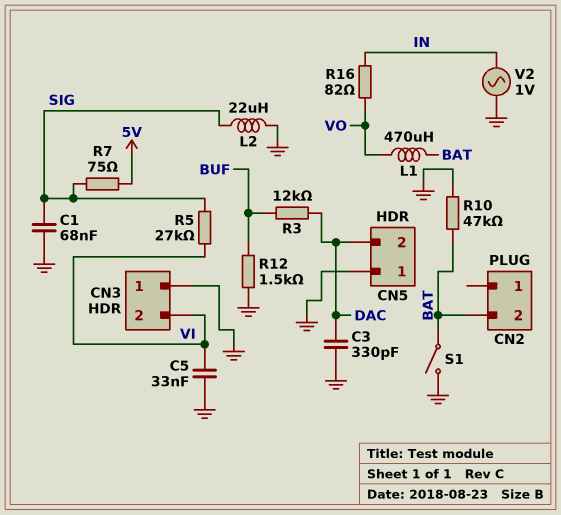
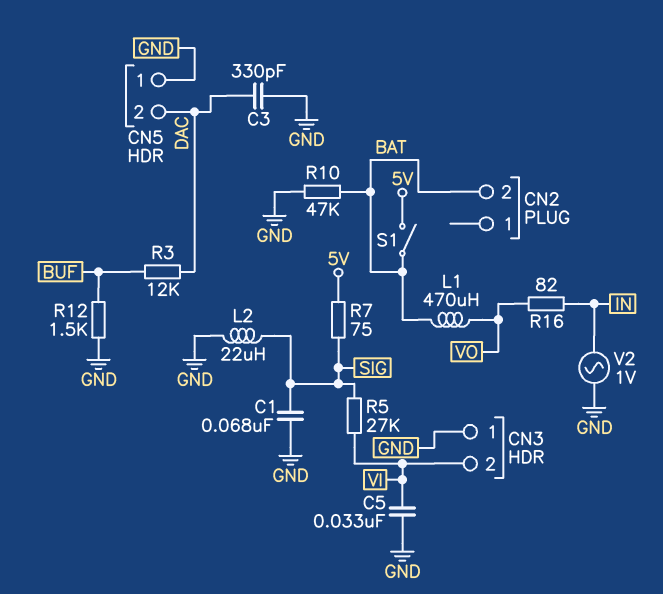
S1: switch (BAT, GND) -> switch (5V, BAT)

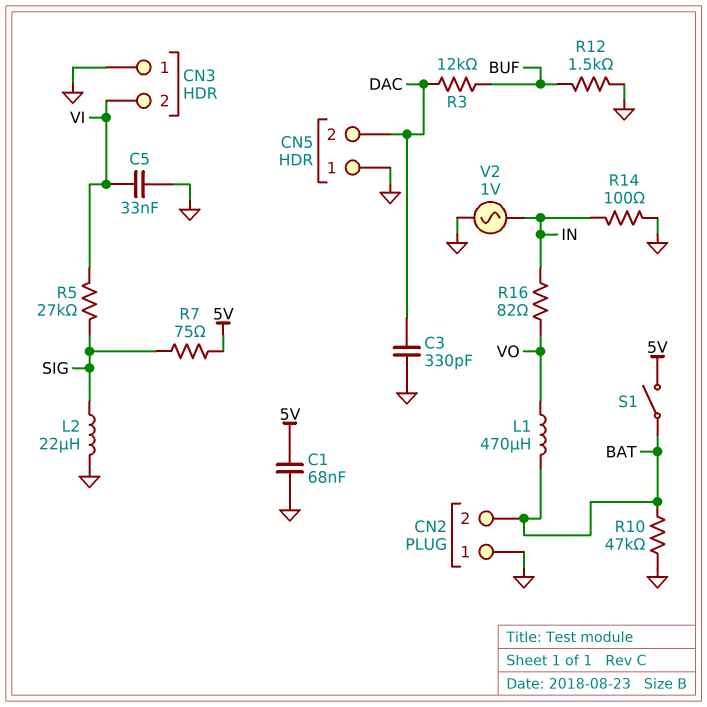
C1: 68nF (GND, SIG) -> 68nF (5V, GND)
CN2 pin 1: none -> GND
R14: none -> 100 (GND, IN)

